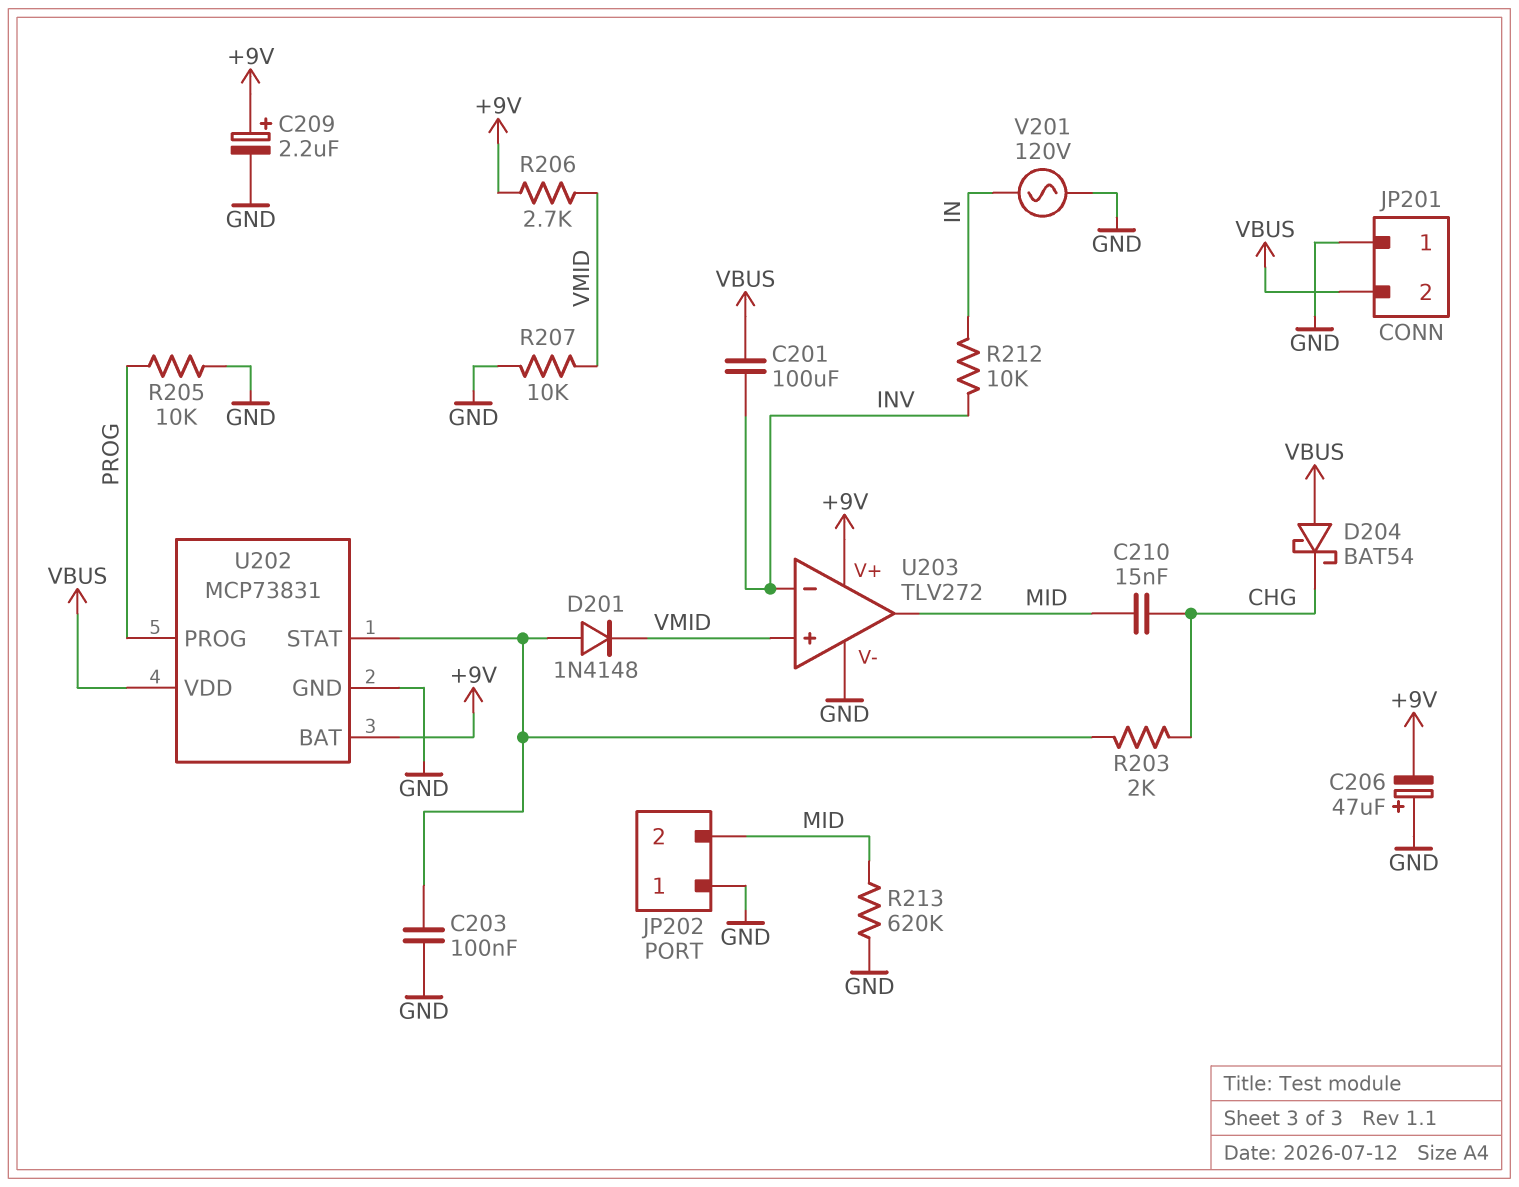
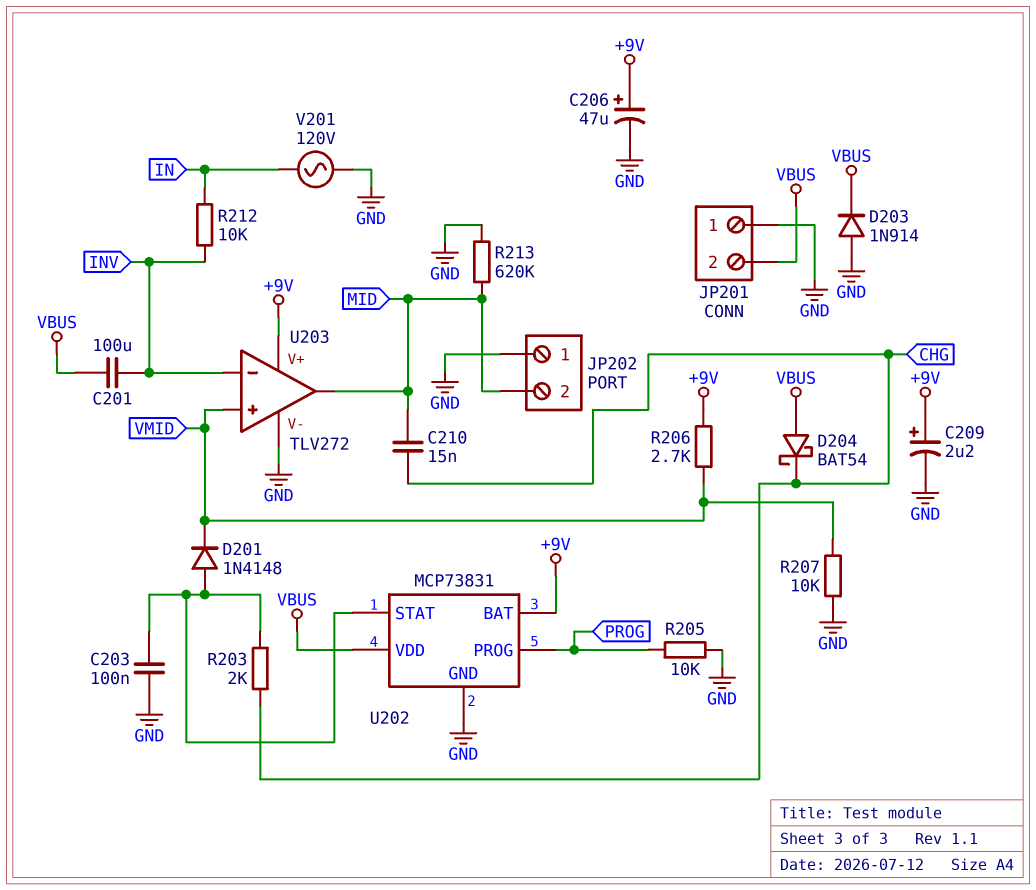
C206: 47uF (plus GND, minus +9V) -> 47uF (plus +9V, minus GND)
D203: none -> diode 1N914 (A GND, K VBUS)

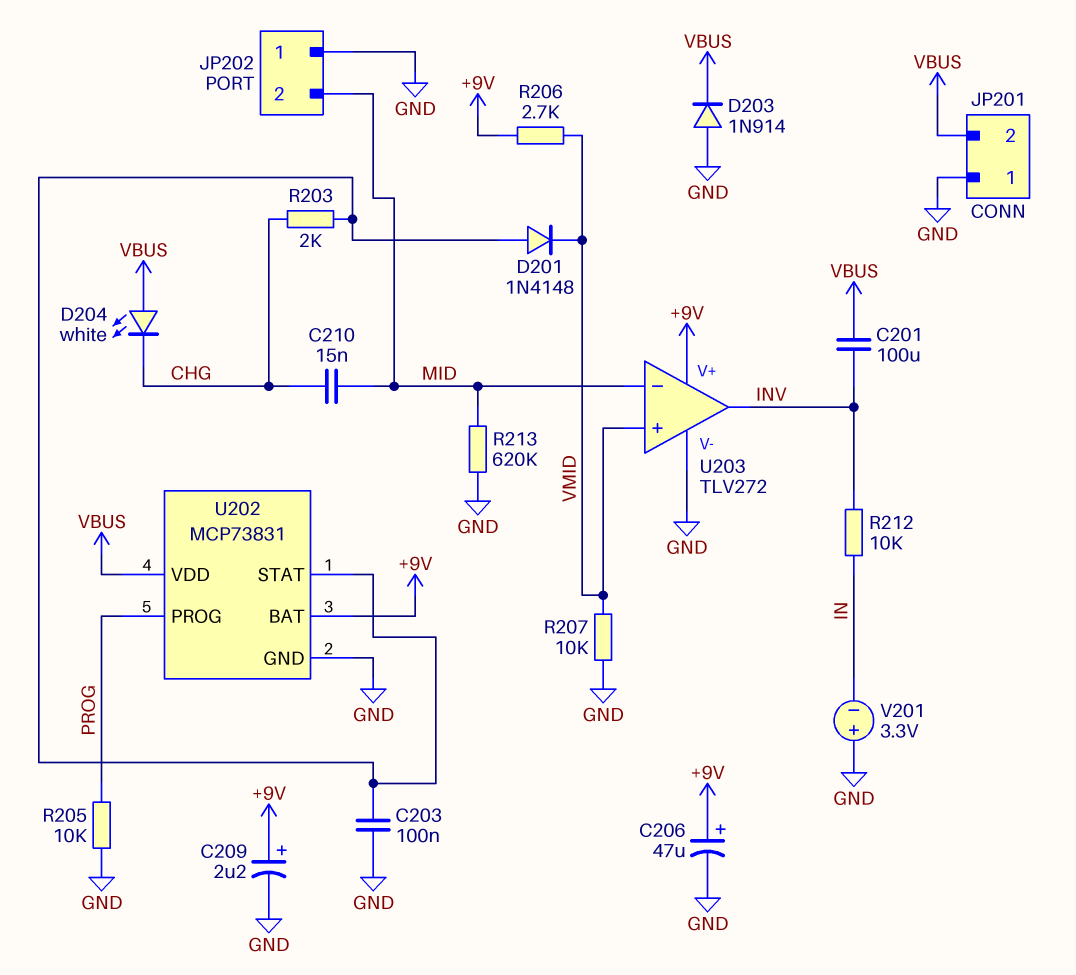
D204: schottky BAT54 (A VBUS, K CHG) -> LED white (A VBUS, K CHG)
U203 pin in-: INV -> MID
U203 pin out: MID -> INV
V201: AC 120V (GND, IN) -> 3.3V (plus GND, minus IN)

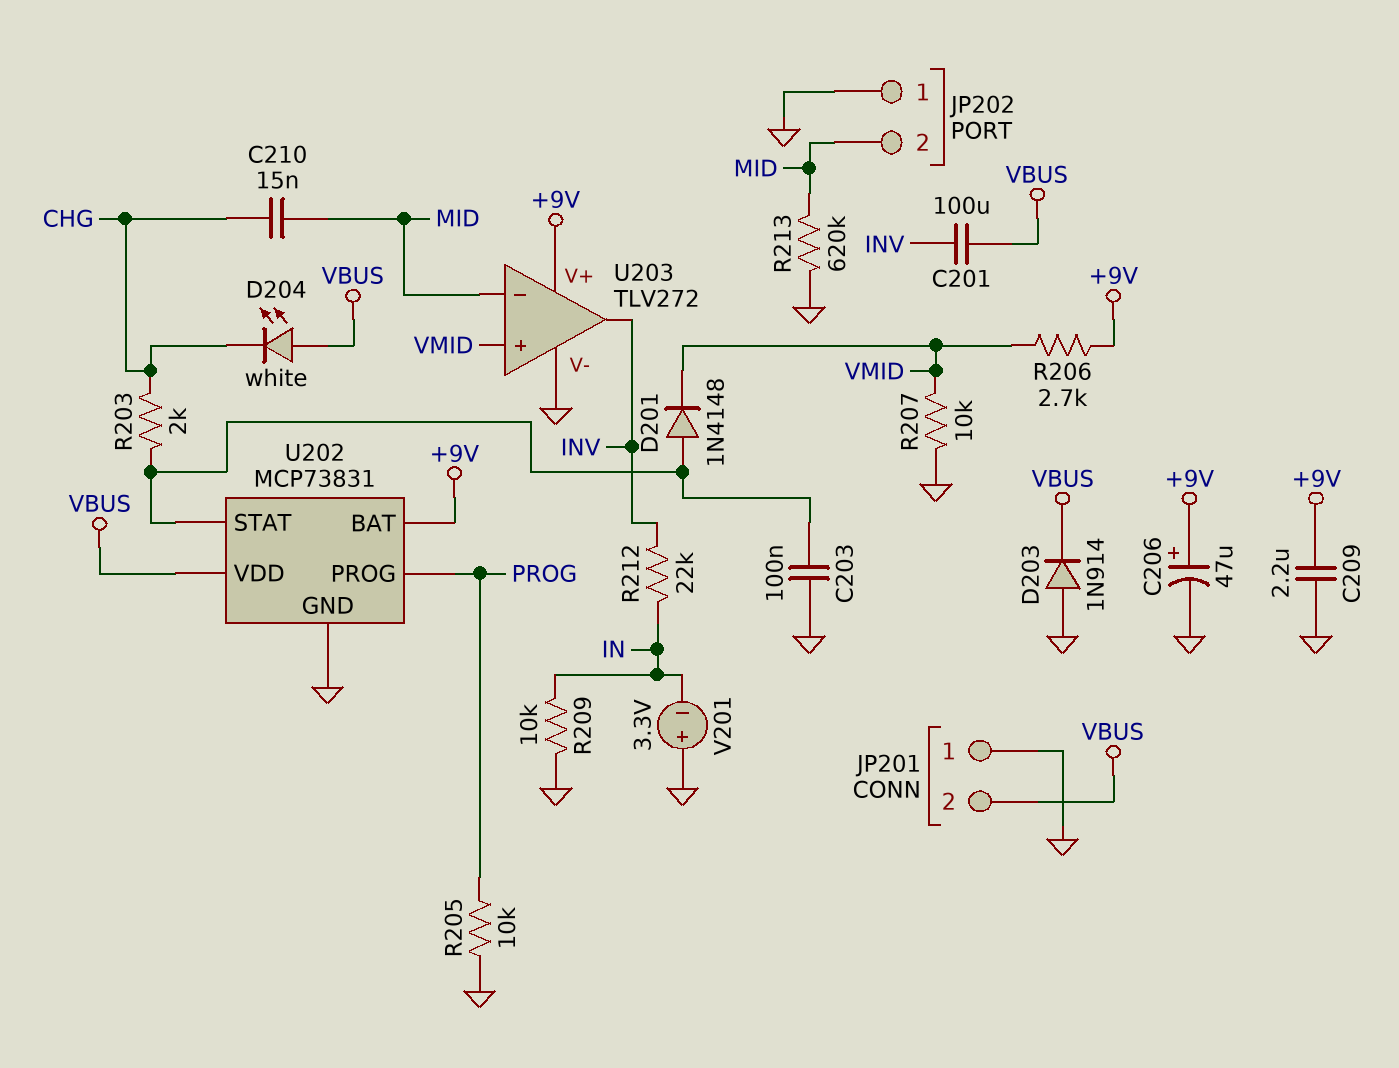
C209: 2.2uF (plus +9V, minus GND) -> 2.2uF (+9V, GND)
R209: none -> 10k (GND, IN)
R212: 10k (IN, INV) -> 22k (IN, INV)

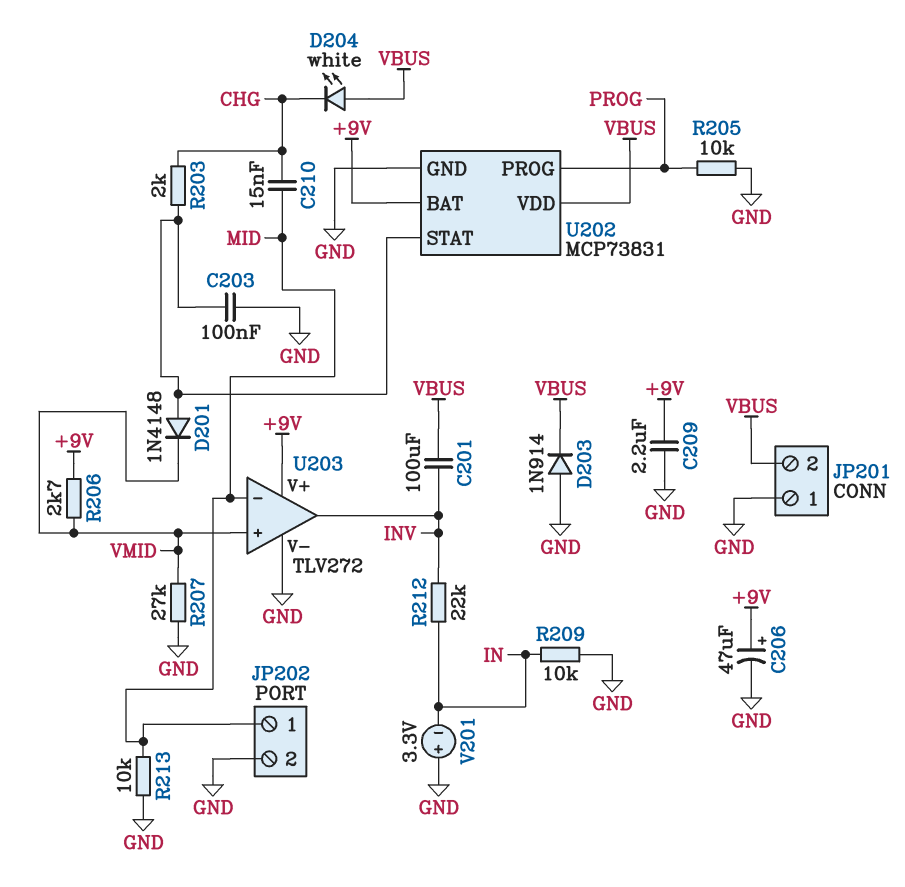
JP202 pin 1: GND -> MID
JP202 pin 2: MID -> GND
R207: 10k (GND, VMID) -> 27k (GND, VMID)
R213: 620k (GND, MID) -> 10k (GND, MID)

